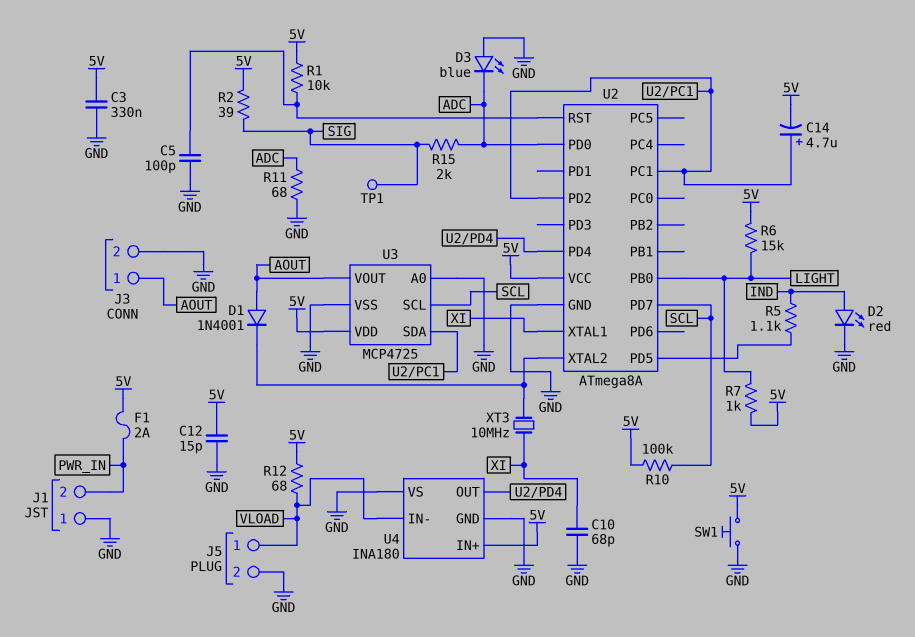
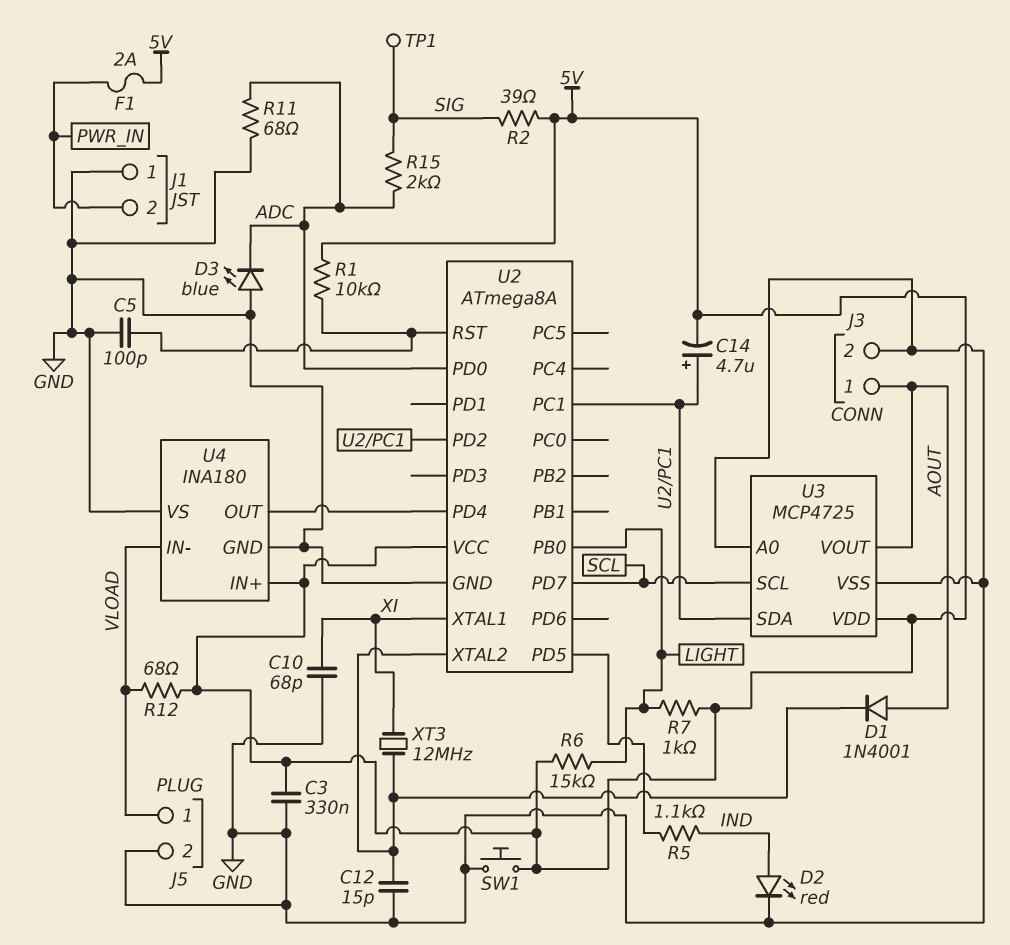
C12: 15pF (5V, GND) -> 15pF (GND, U2/XTAL2)
R10: 100k (5V, SCL) -> none
XT3: 10MHz (U2/XTAL2, XI) -> 12MHz (U2/XTAL2, XI)

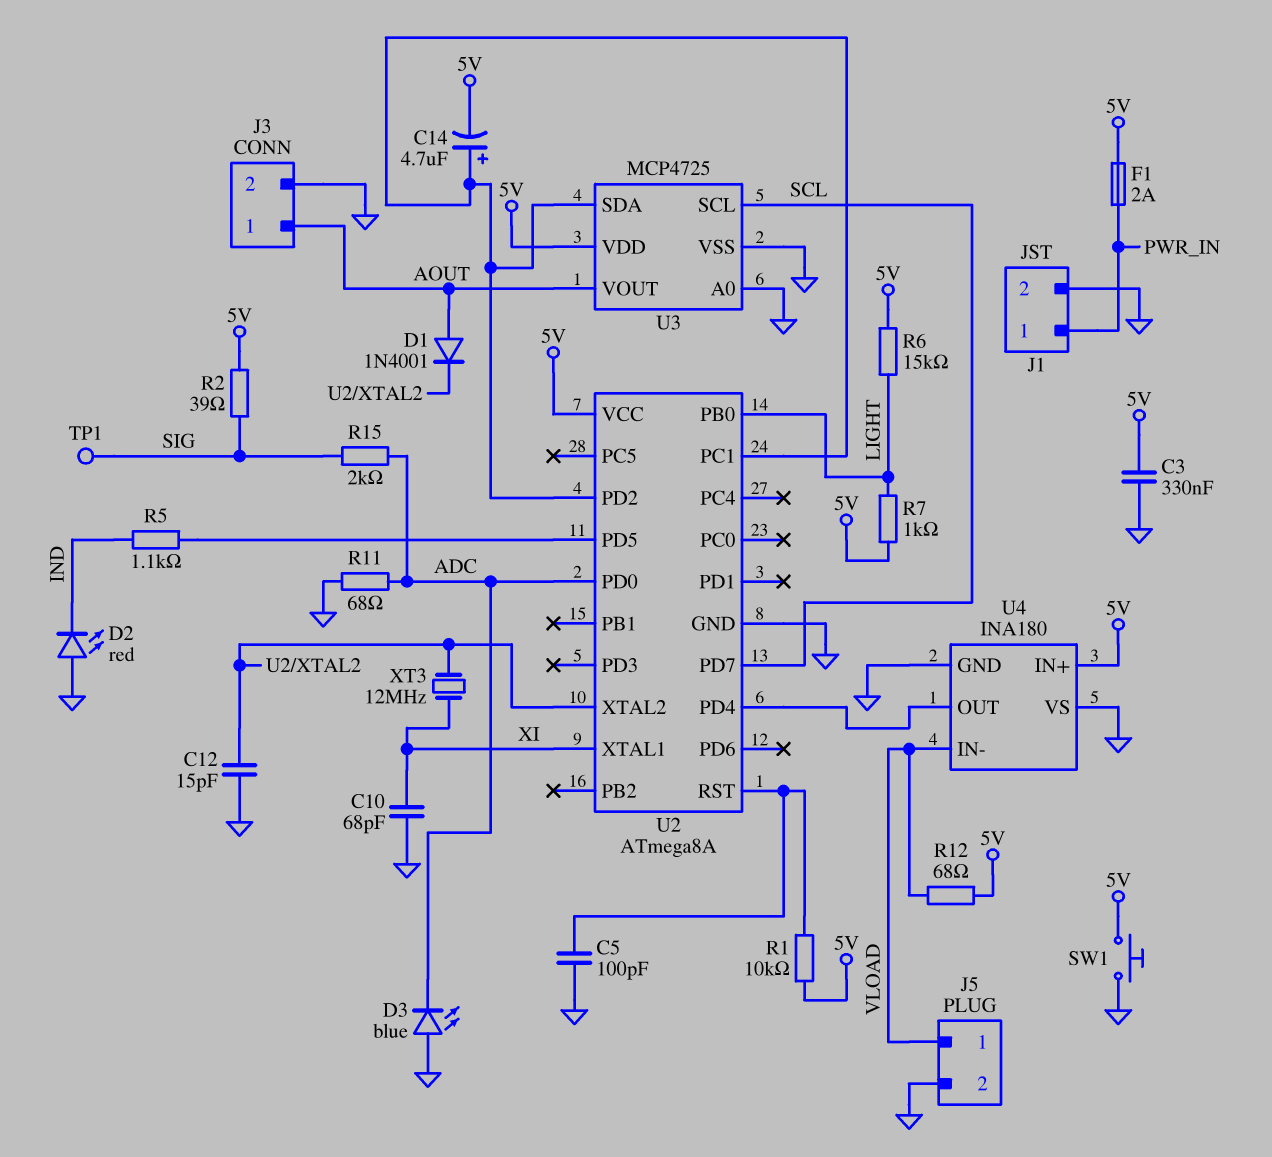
D2: LED red (A IND, K GND) -> LED red (A GND, K IND)
J1 pin 1: GND -> PWR_IN
J1 pin 2: PWR_IN -> GND

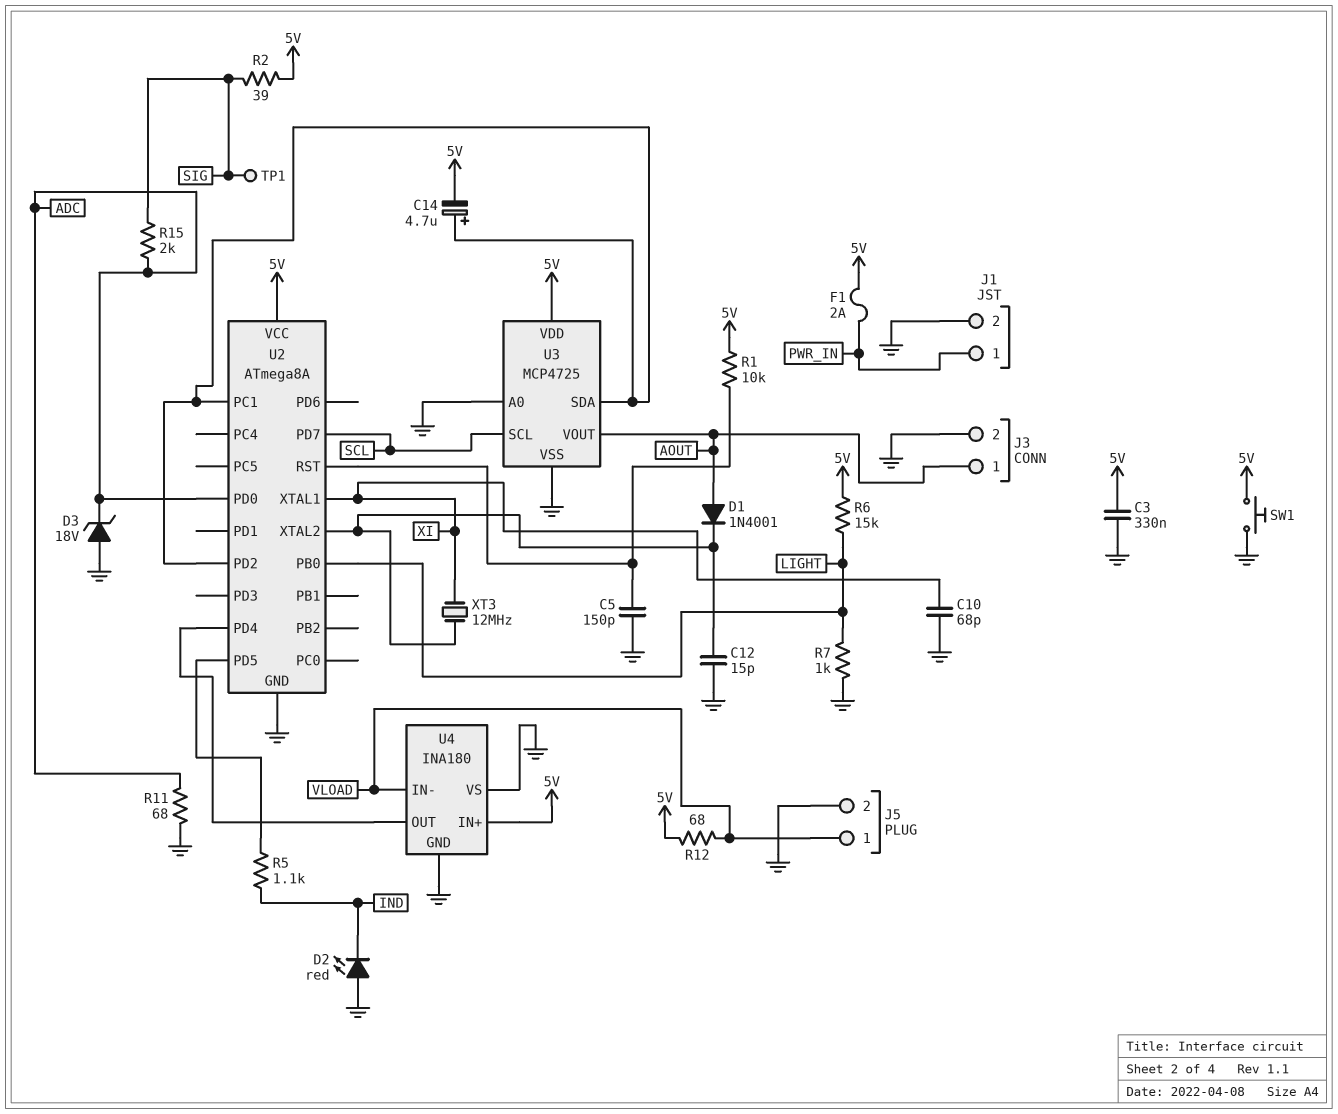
C5: 100pF (GND, U2/RST) -> 150pF (GND, U2/RST)
D3: LED blue (A GND, K ADC) -> zener 18V (A GND, K ADC)
R7: 1k (5V, LIGHT) -> 1k (GND, LIGHT)

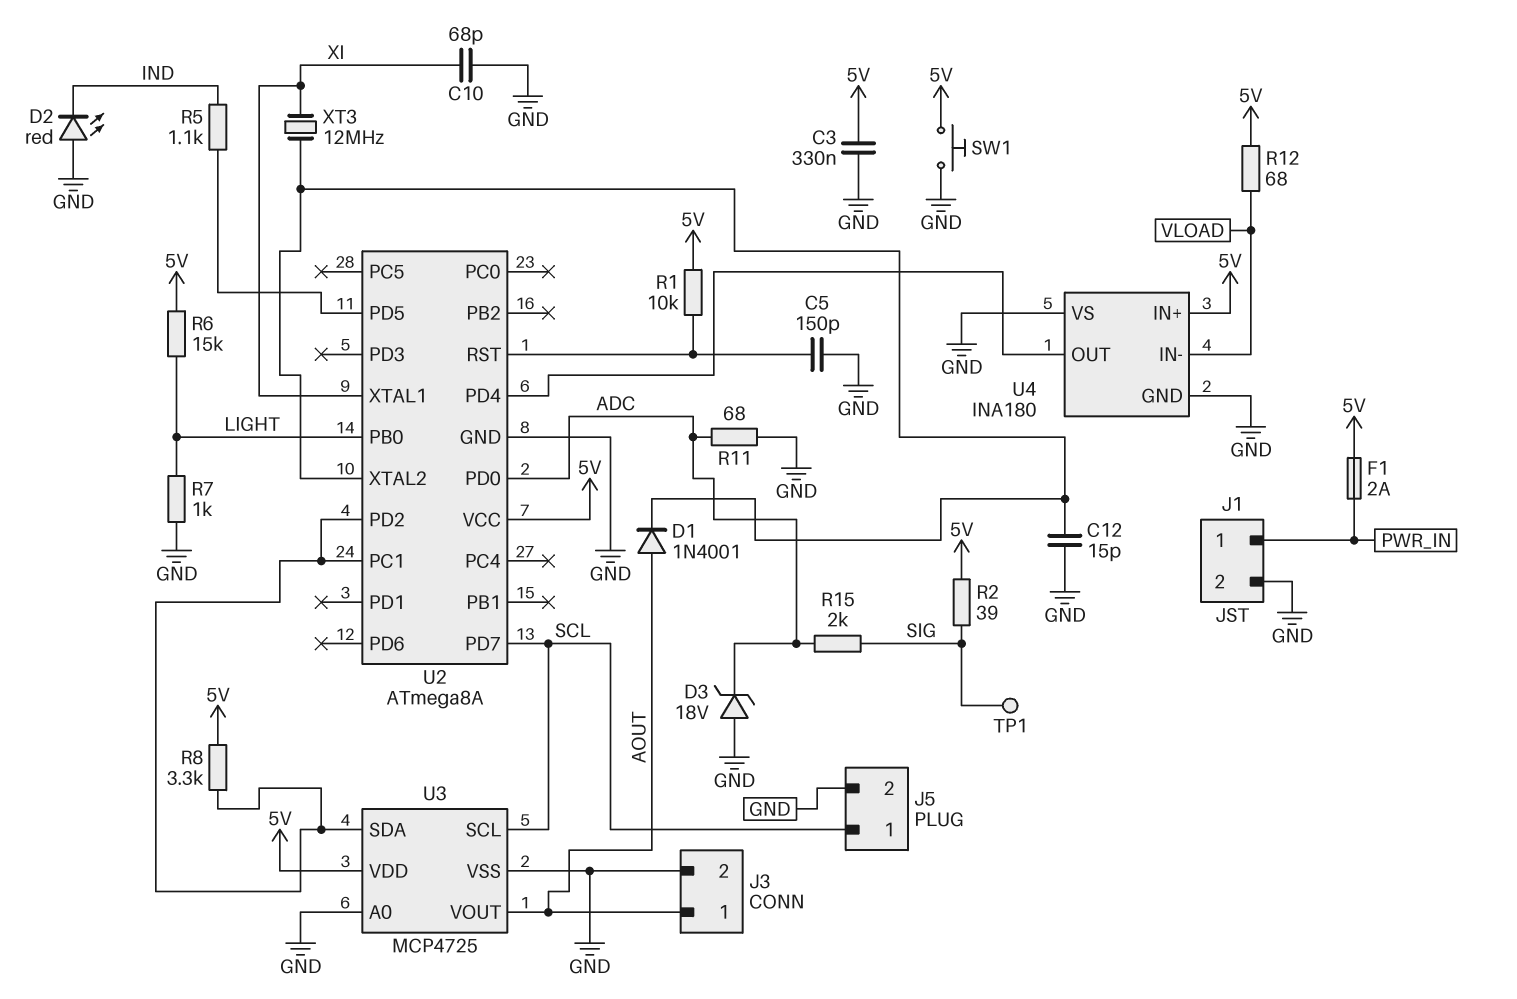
C14: 4.7uF (plus U2/PC1, minus 5V) -> none
J5 pin 1: VLOAD -> SCL
R8: none -> 3.3k (5V, U2/PC1)

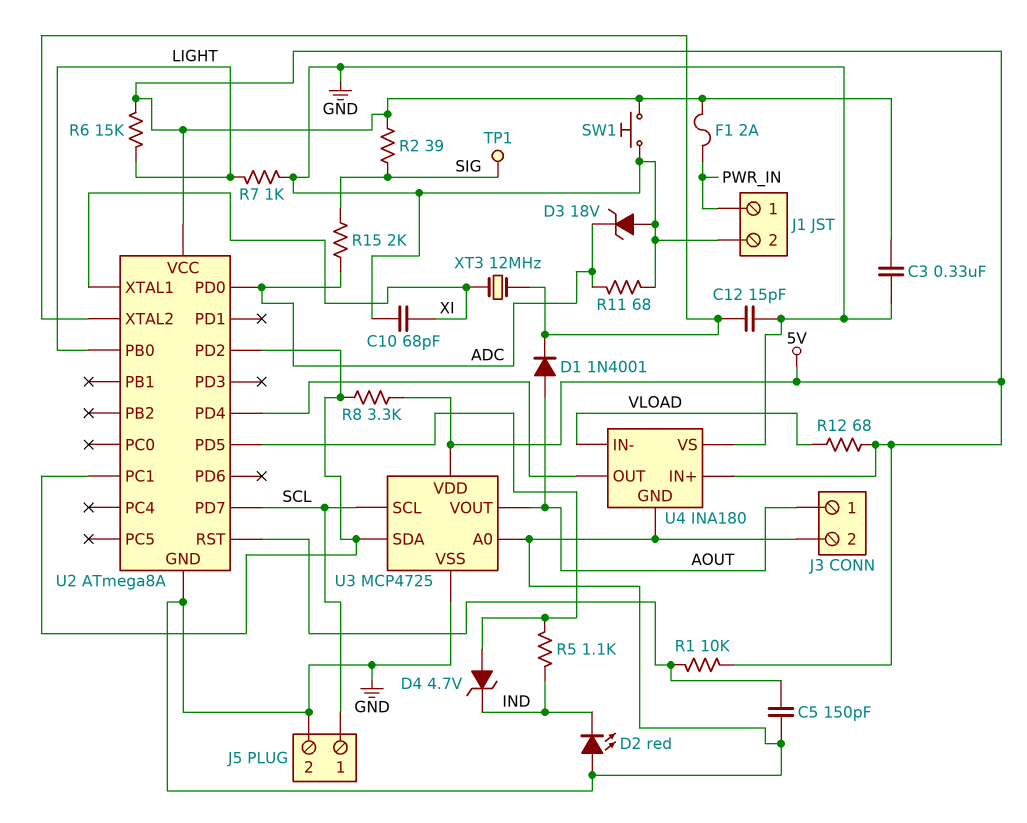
D4: none -> zener 4.7V (A U2/PD5, K IND)

